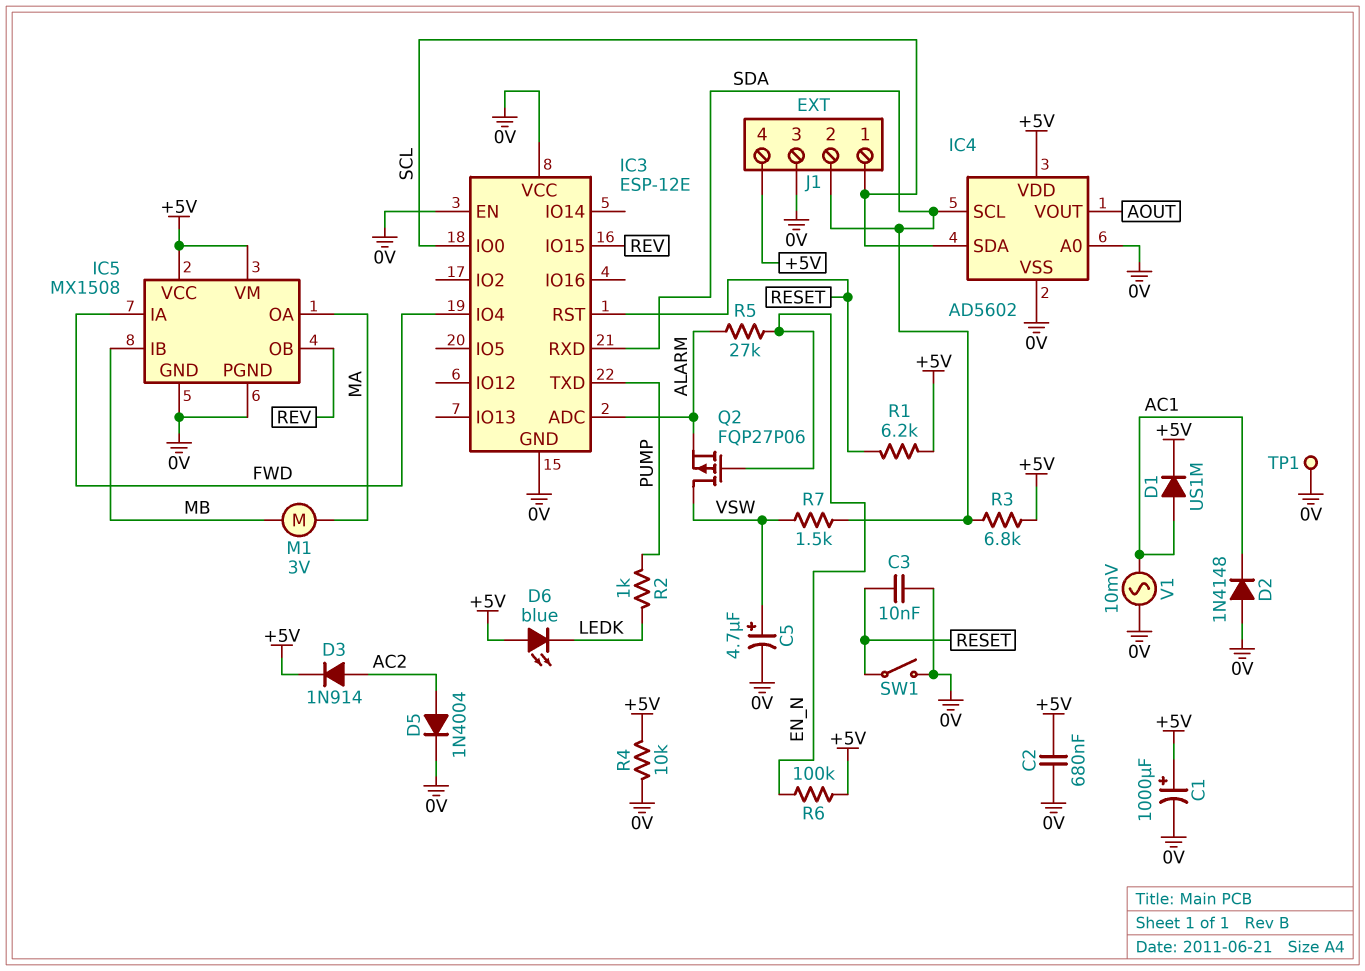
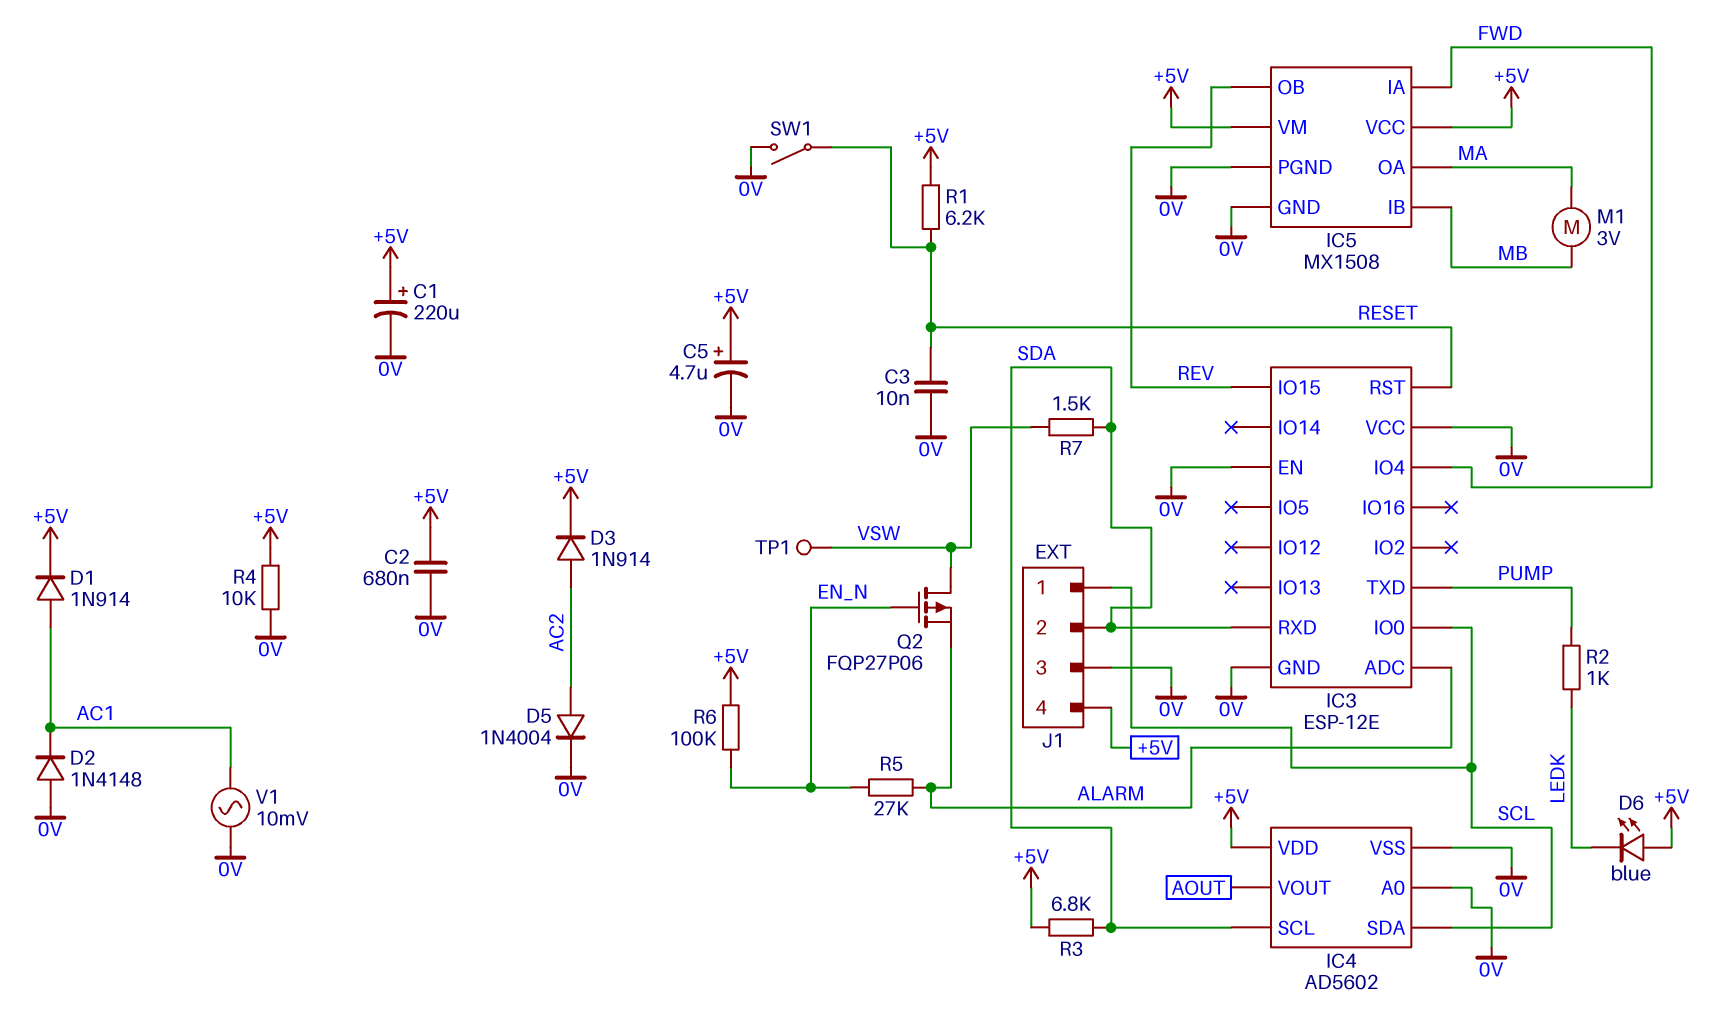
C1: 1000uF (plus +5V, minus 0V) -> 220uF (plus +5V, minus 0V)
C5: 4.7uF (plus VSW, minus 0V) -> 4.7uF (plus +5V, minus 0V)
D1: diode US1M (A AC1, K +5V) -> diode 1N914 (A AC1, K +5V)
TP1: test point (0V) -> test point (VSW)

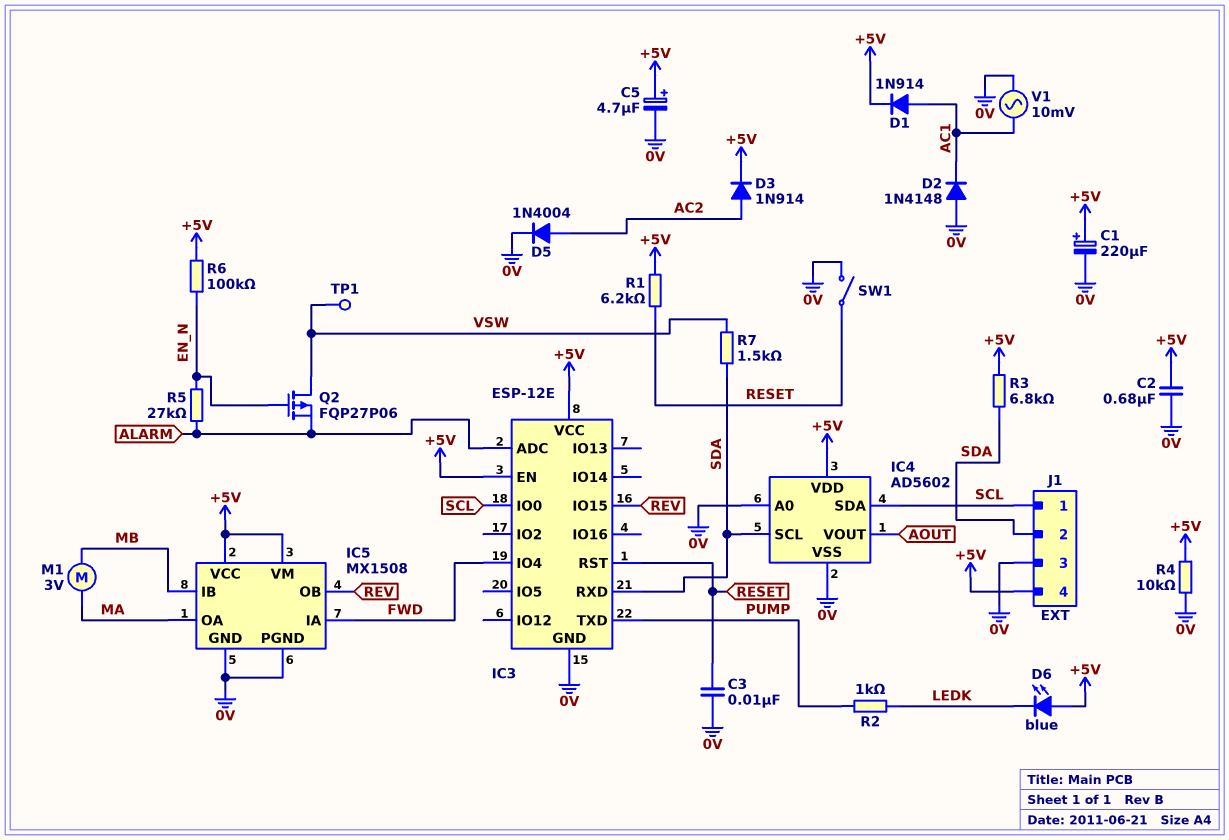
IC3 pin EN: 0V -> +5V
IC3 pin VCC: 0V -> +5V

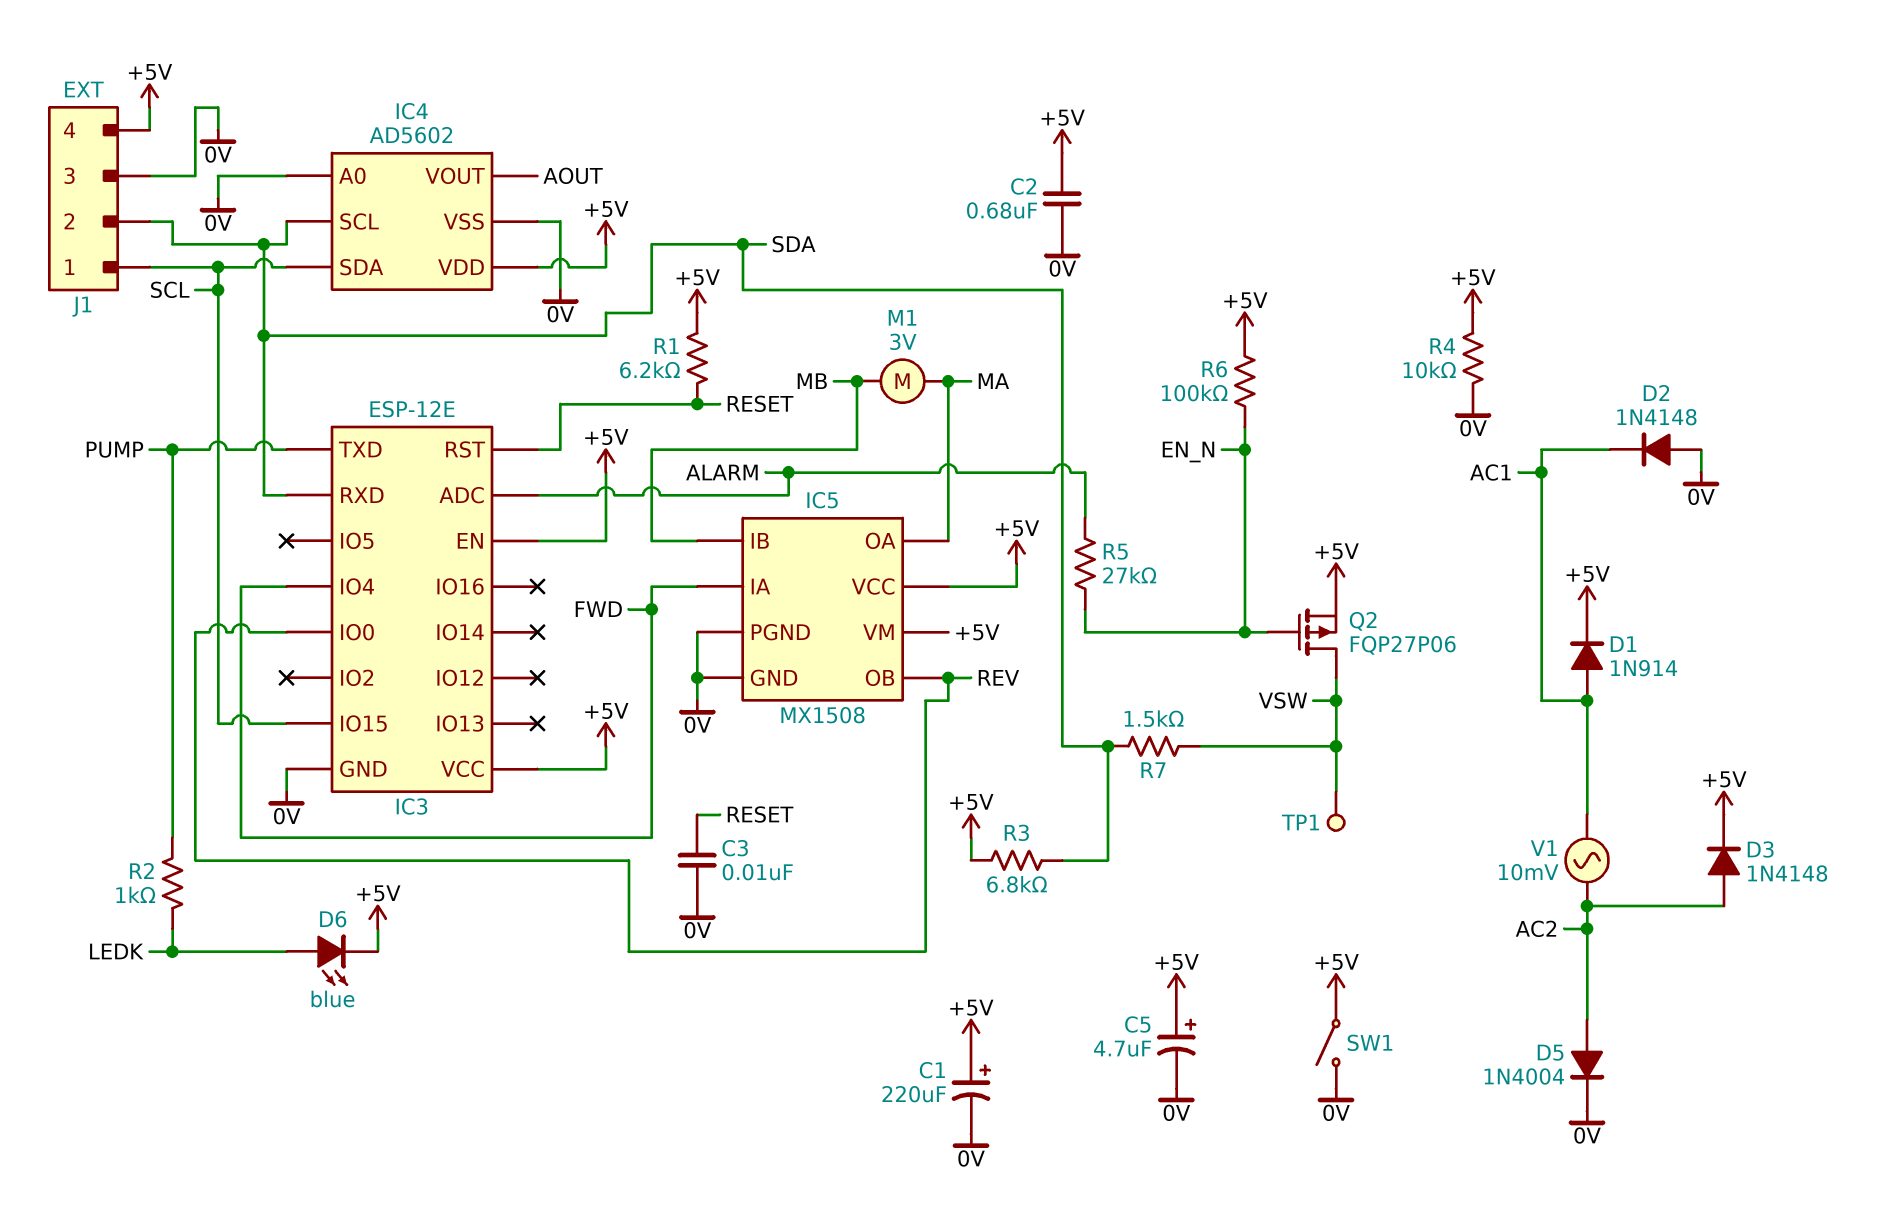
D3: diode 1N914 (A AC2, K +5V) -> diode 1N4148 (A AC2, K +5V)
D6: LED blue (A +5V, K LEDK) -> LED blue (A LEDK, K +5V)
IC3 pin IO0: SCL -> REV
IC3 pin IO15: REV -> SCL
Q2: PMOS FQP27P06 (G EN_N, D VSW, S ALARM) -> PMOS FQP27P06 (G EN_N, D VSW, S +5V)
SW1: switch (0V, RESET) -> switch (+5V, 0V)
V1: AC 10mV (0V, AC1) -> AC 10mV (AC1, AC2)

